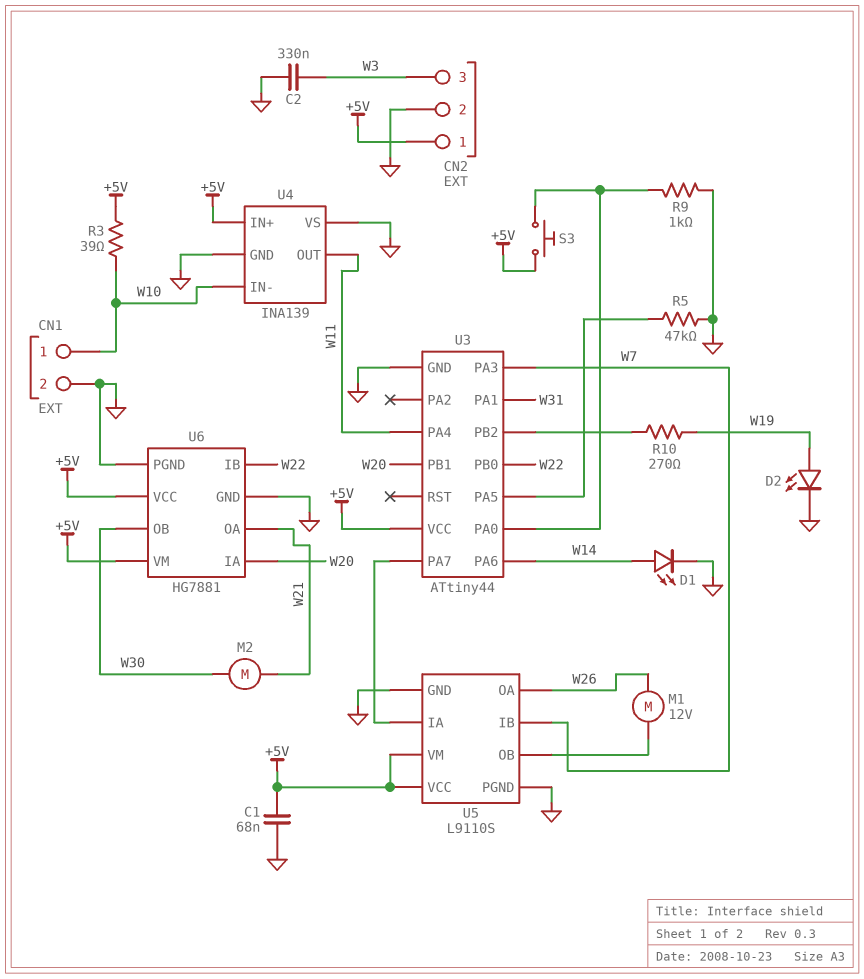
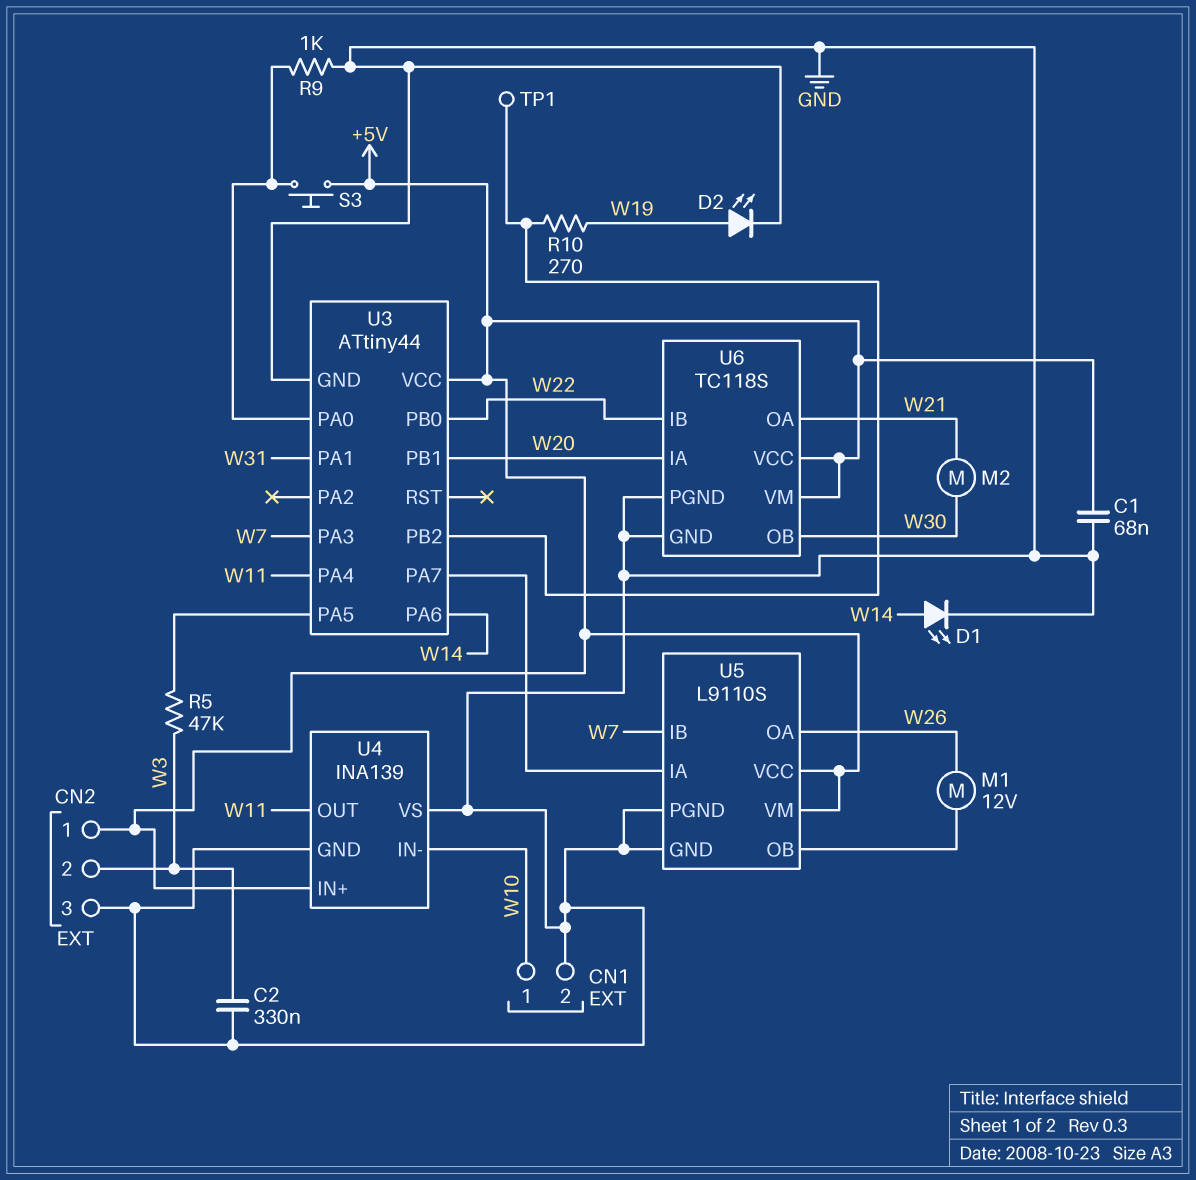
CN2 pin 2: GND -> W3
CN2 pin 3: W3 -> GND
R3: 39 (+5V, W10) -> none
R5: 47k (GND, U3/PA5) -> 47k (U3/PA5, W3)
TP1: none -> test point (U3/PB2)
U6: HG7881 -> TC118S

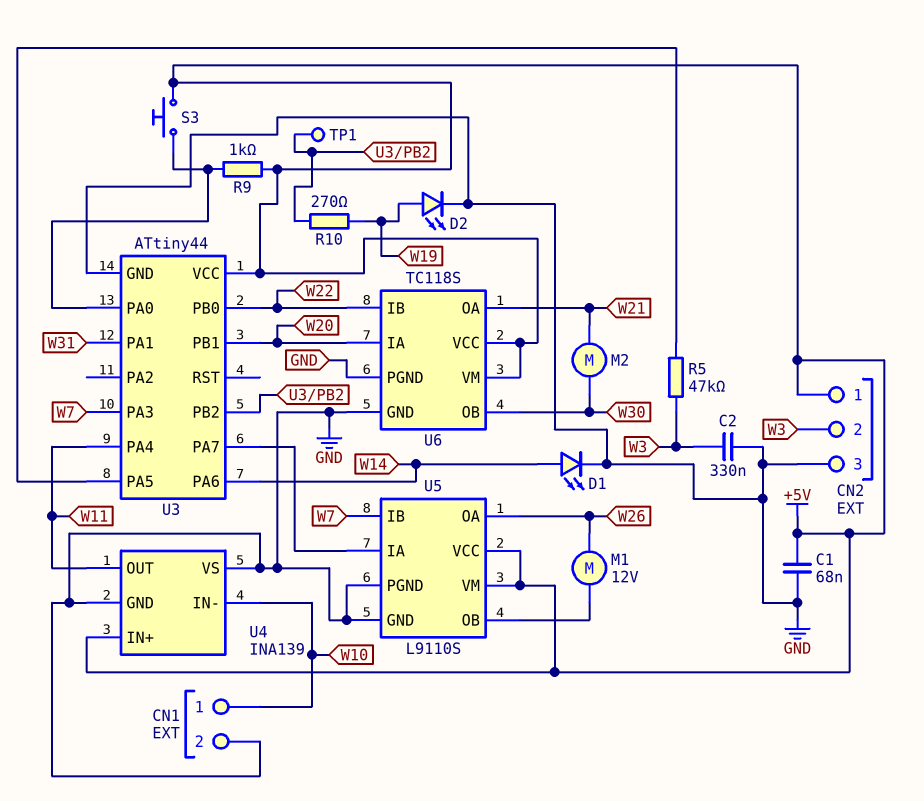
R9: 1k (GND, U3/PA0) -> 1k (+5V, U3/PA0)

